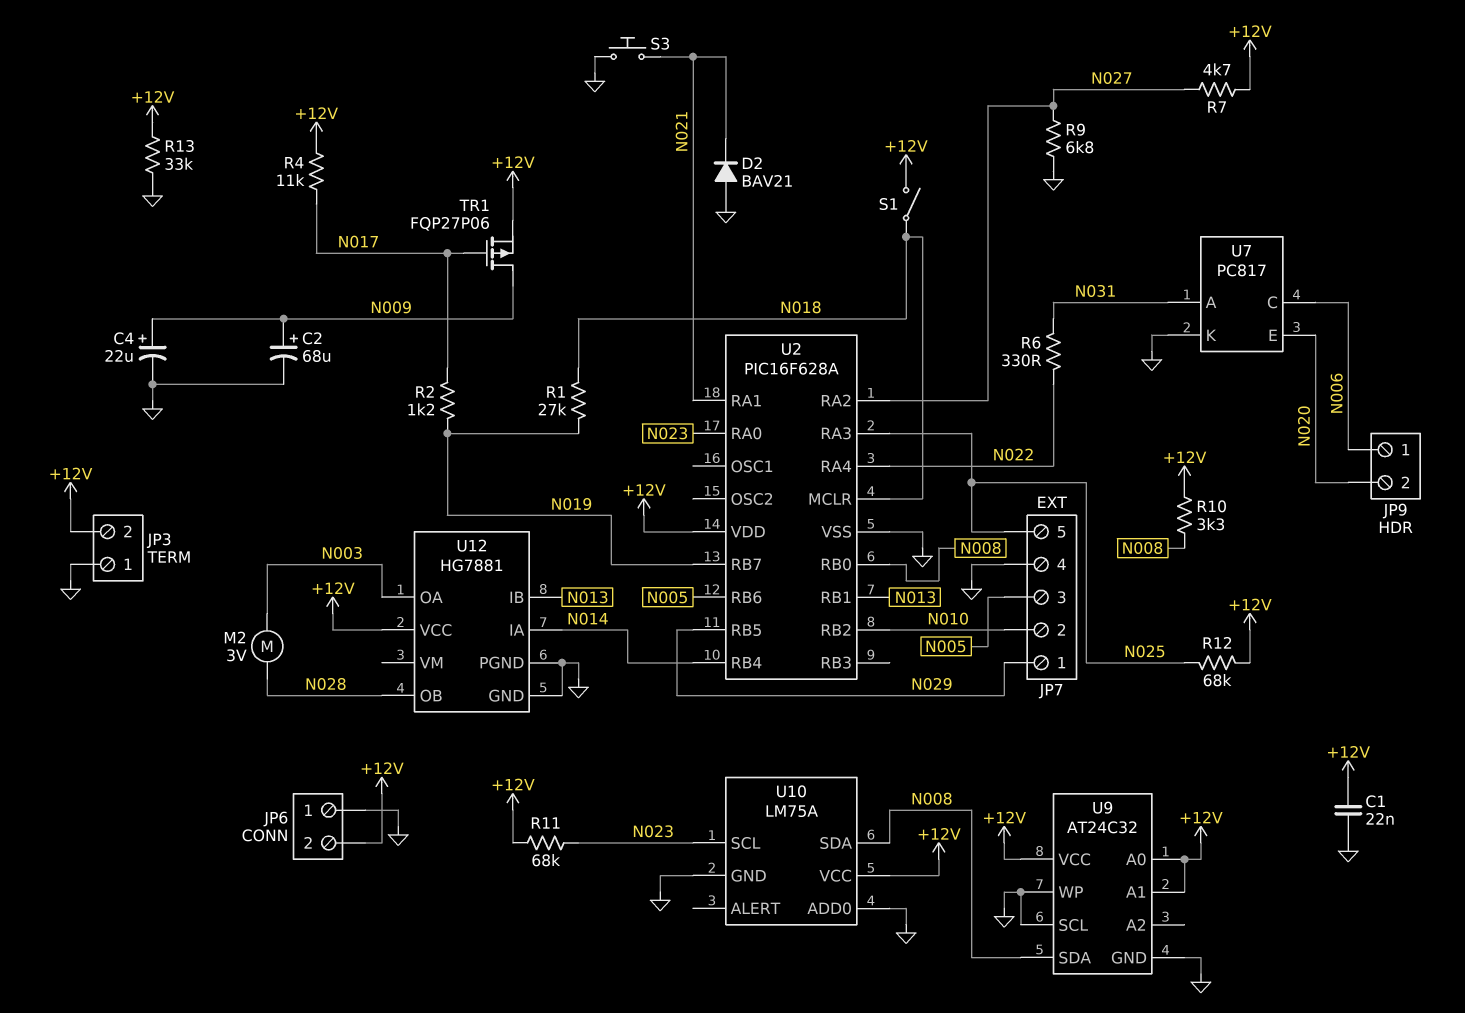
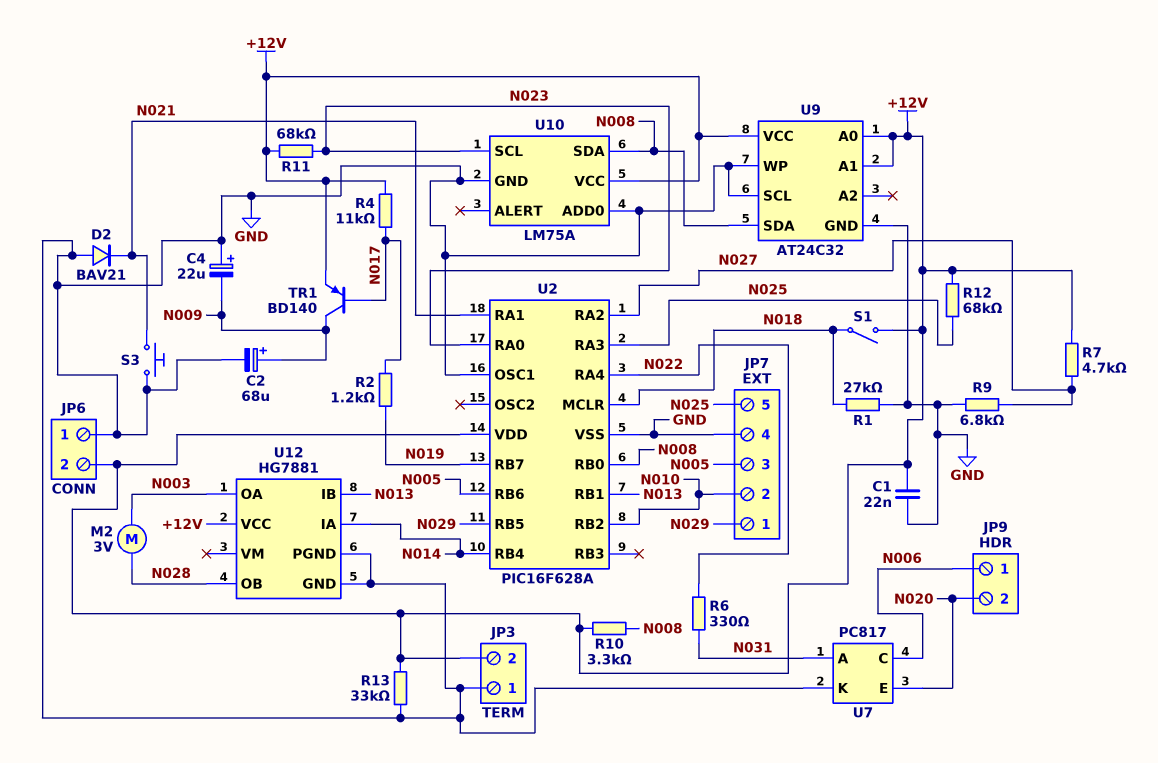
C4: 22uF (plus N009, minus GND) -> 22uF (plus GND, minus N009)
R1: 27k (N018, N019) -> 27k (GND, N018)
TR1: PMOS FQP27P06 (G N017, D N009, S +12V) -> PNP BD140 (B N017, C N009, E +12V)
U2 pin OSC1: none -> GND

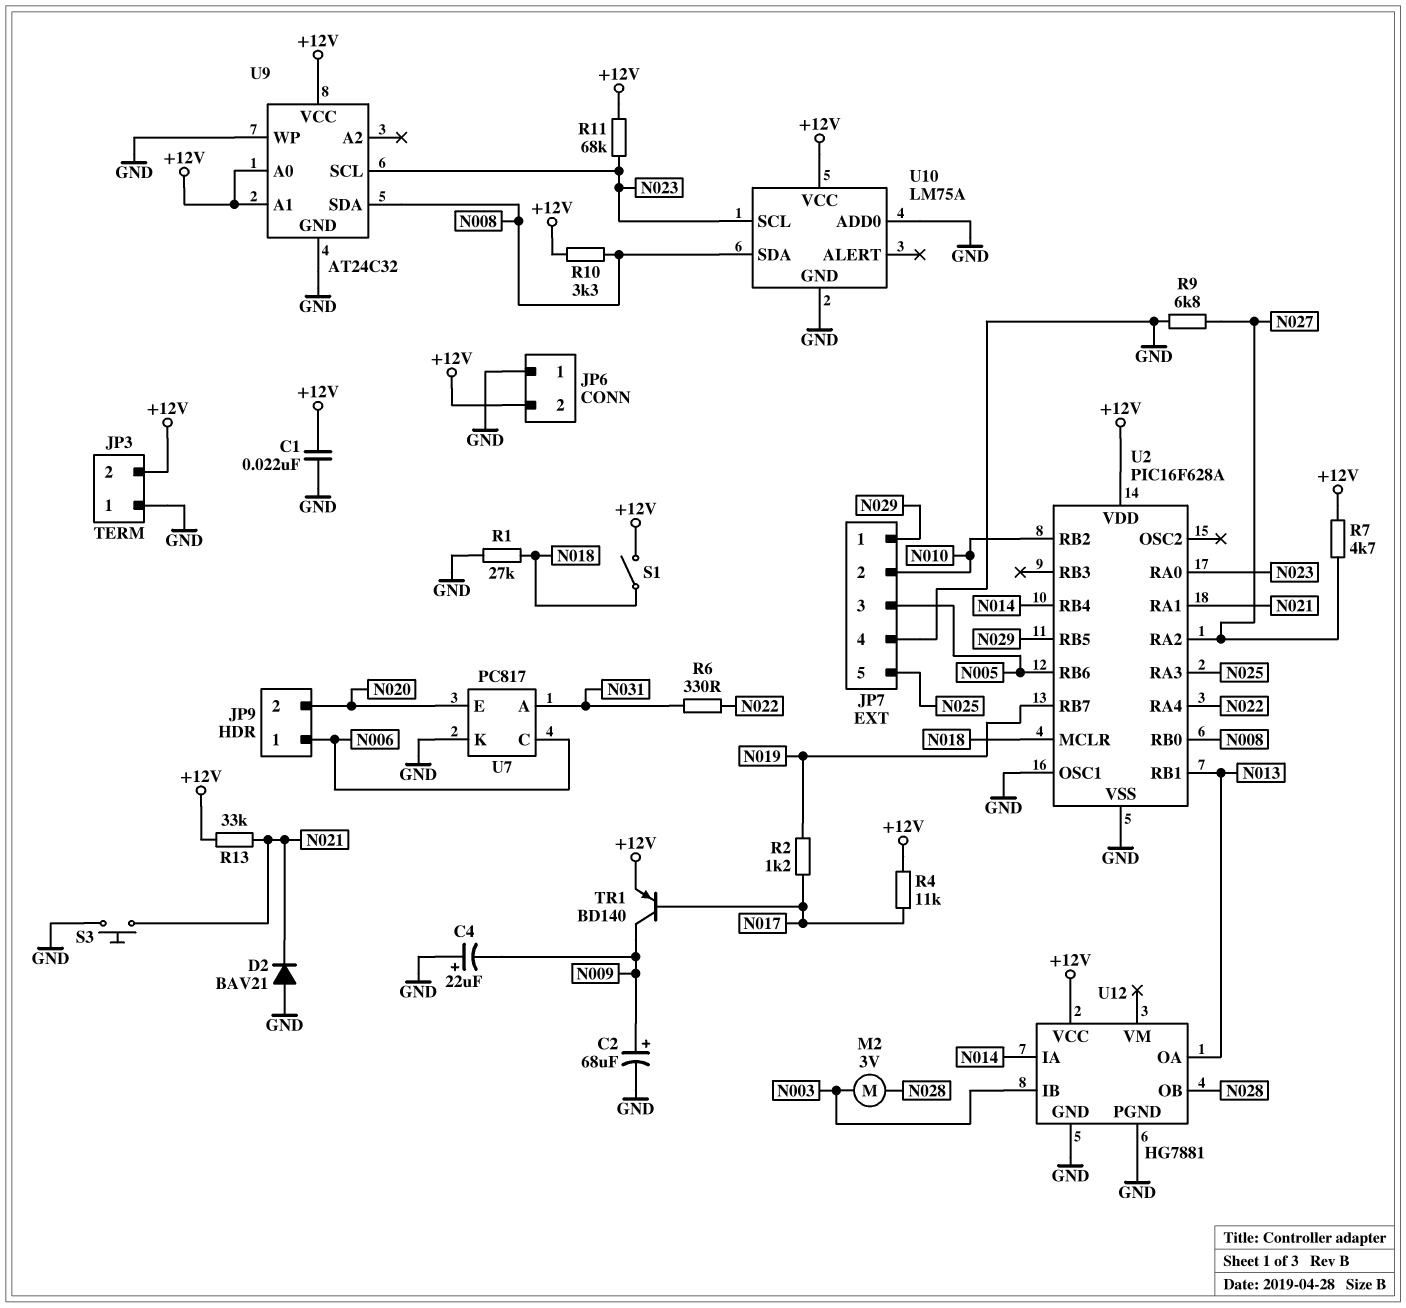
R12: 68k (+12V, N025) -> none
R13: 33k (+12V, GND) -> 33k (+12V, N021)
U9 pin SCL: GND -> N023
U12 pin IB: N013 -> N003
U12 pin OA: N003 -> N013

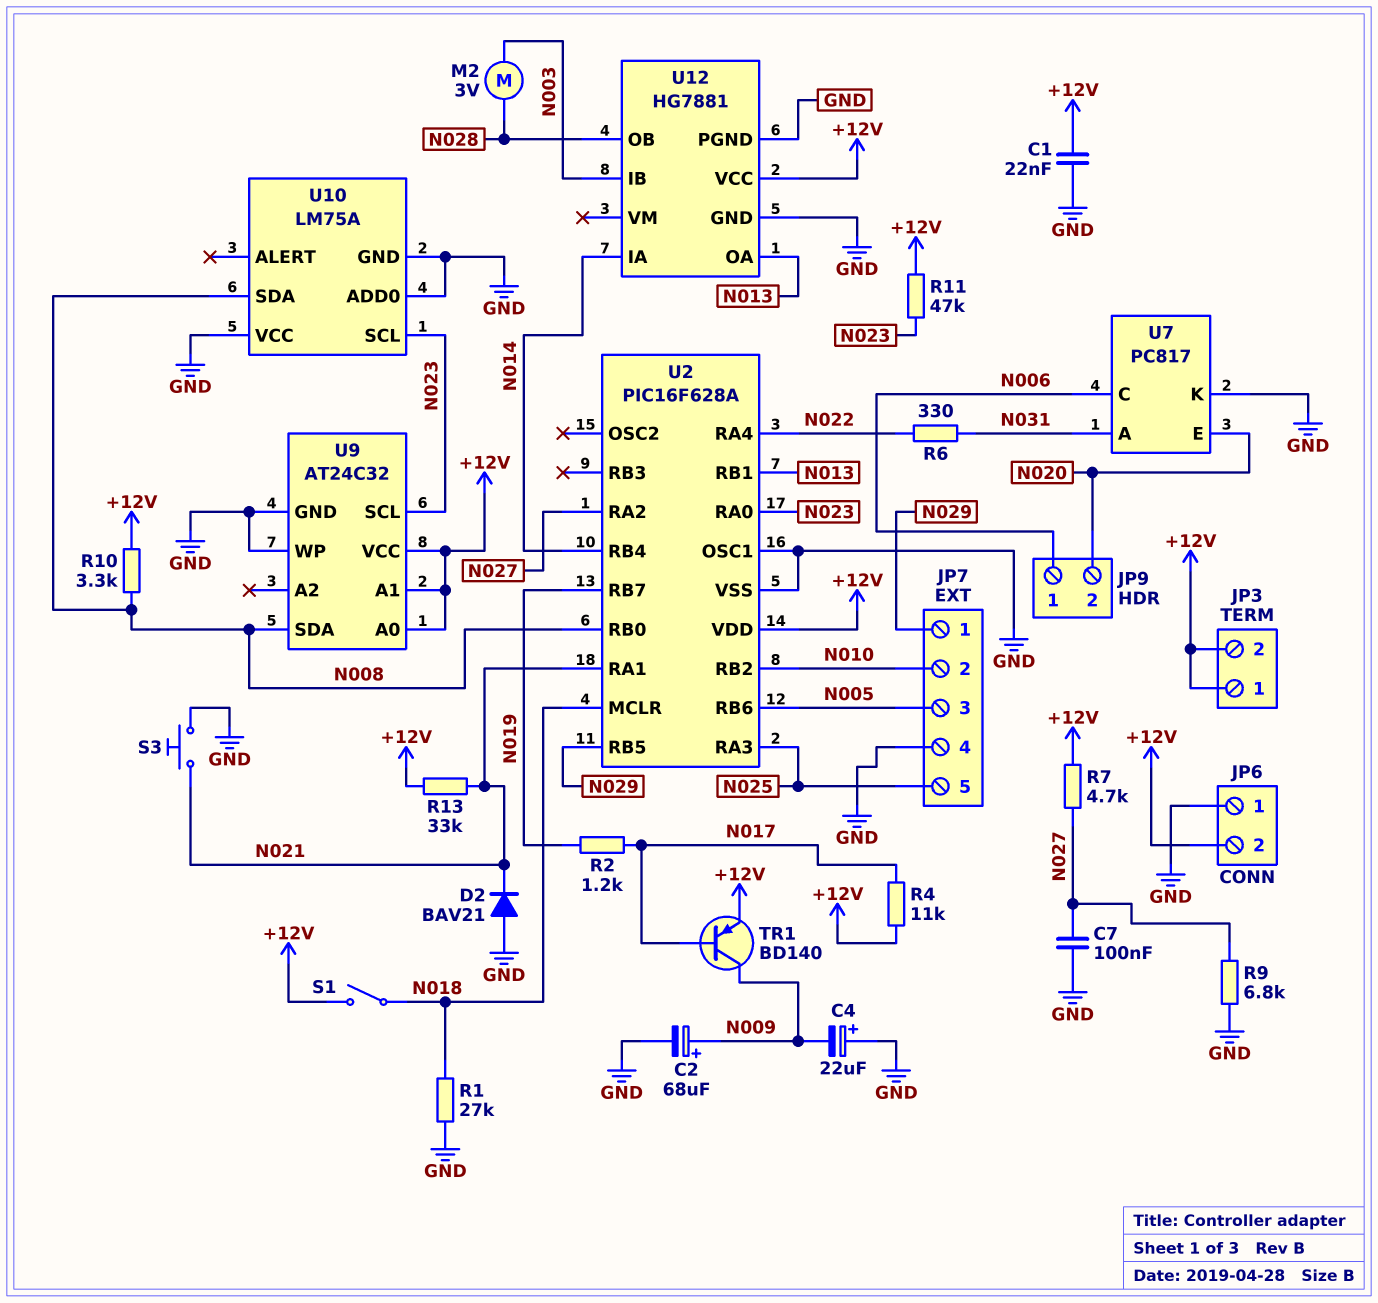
C7: none -> 100nF (GND, N027)
JP3 pin 1: GND -> +12V
R11: 68k (+12V, N023) -> 47k (+12V, N023)
U10 pin VCC: +12V -> GND

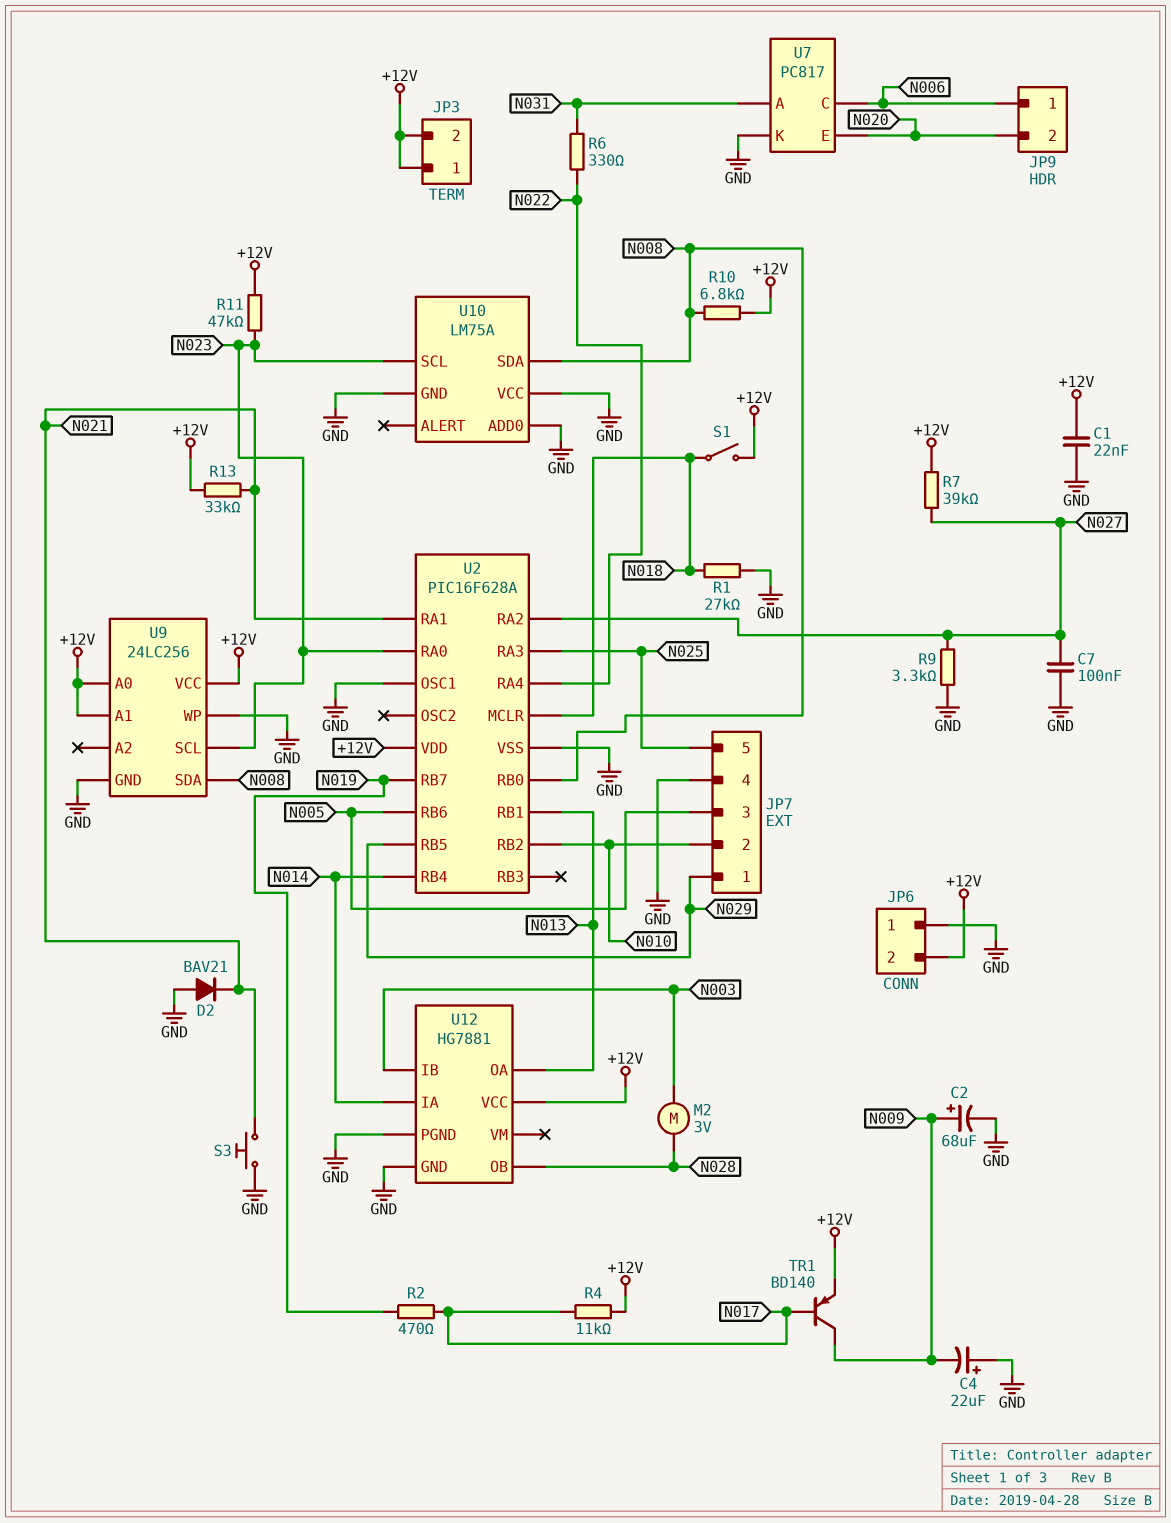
R2: 1.2k (N017, N019) -> 470 (N017, N019)
R7: 4.7k (+12V, N027) -> 39k (+12V, N027)
R9: 6.8k (GND, N027) -> 3.3k (GND, N027)
R10: 3.3k (+12V, N008) -> 6.8k (+12V, N008)
U9: AT24C32 -> 24LC256

